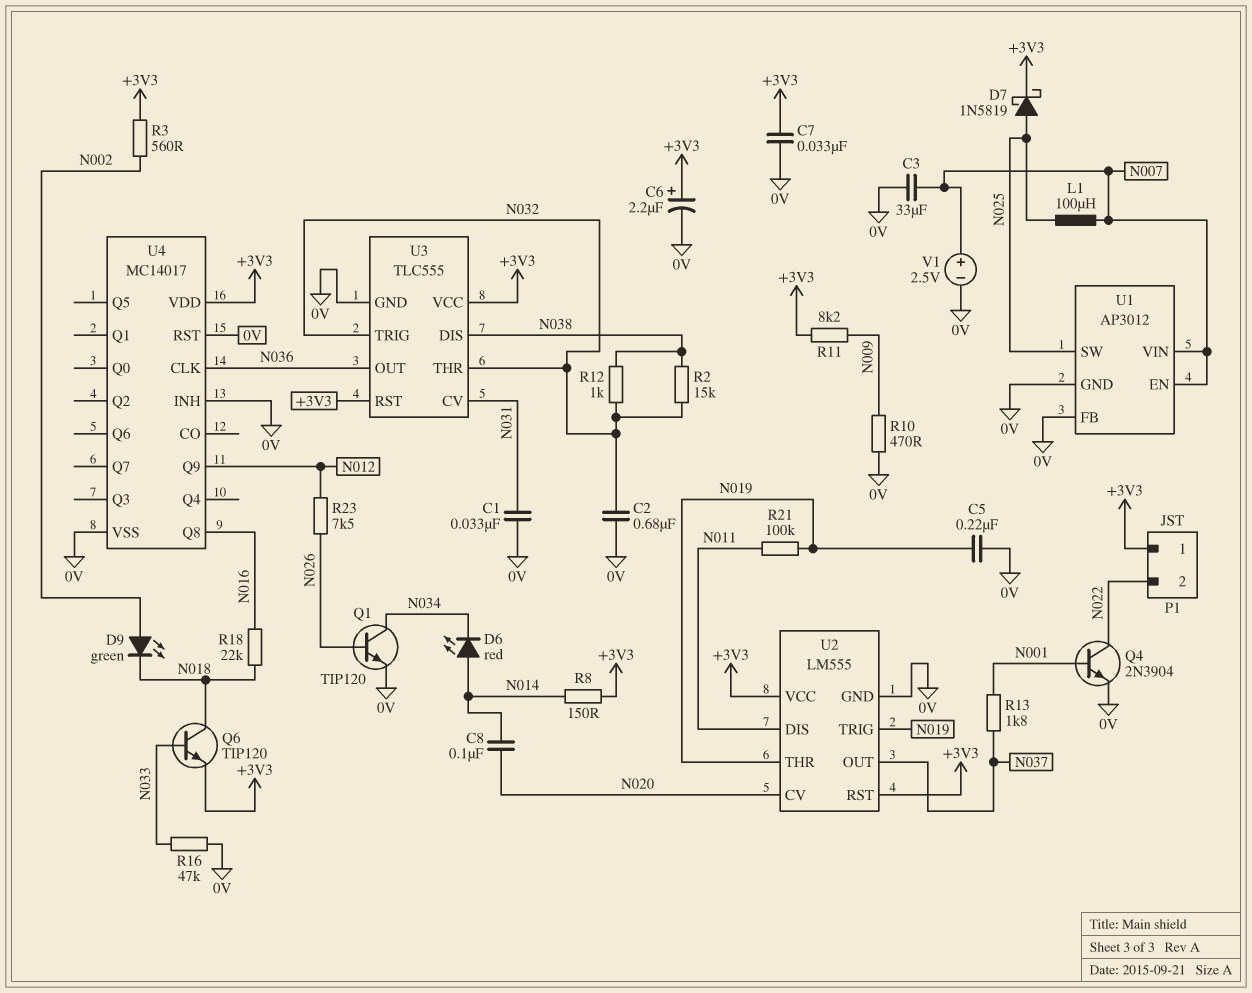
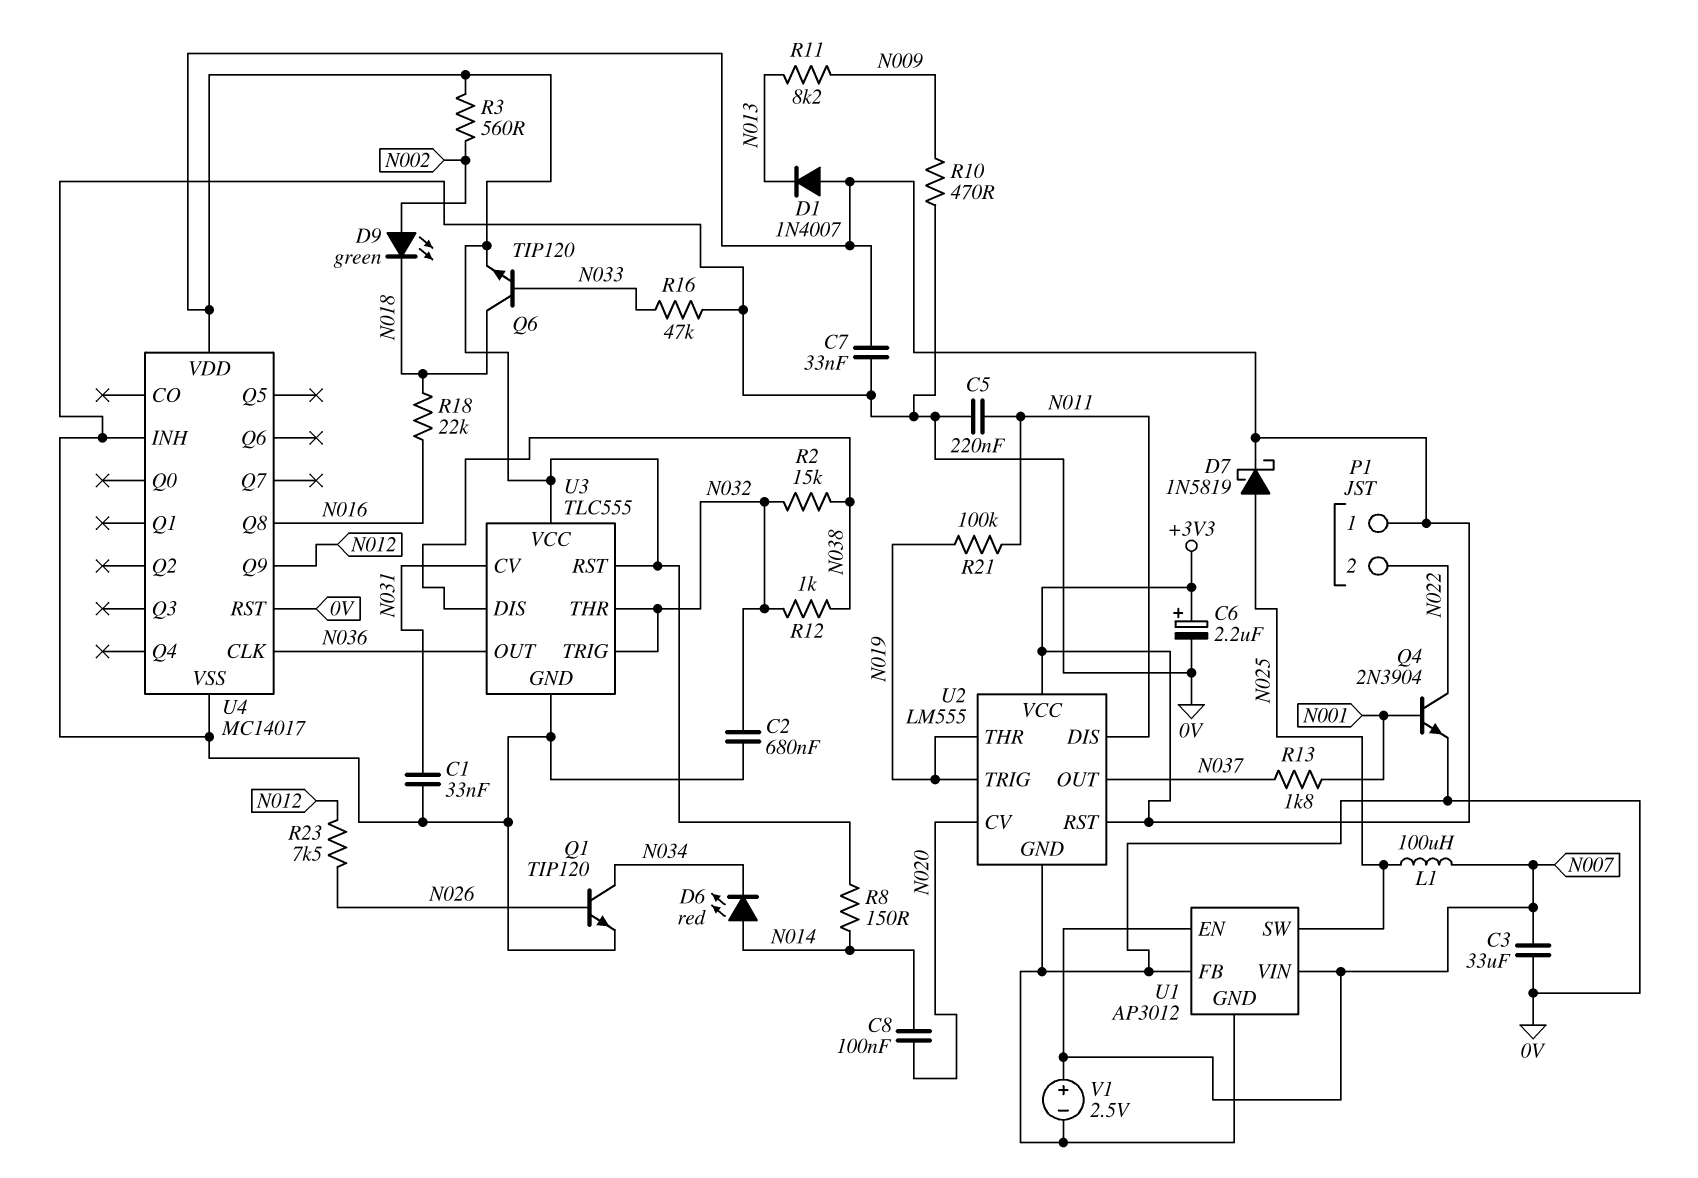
C5: 220nF (0V, N019) -> 220nF (0V, N011)
D1: none -> diode 1N4007 (A +3V3, K N013)
R11: 8.2k (+3V3, N009) -> 8.2k (N009, N013)

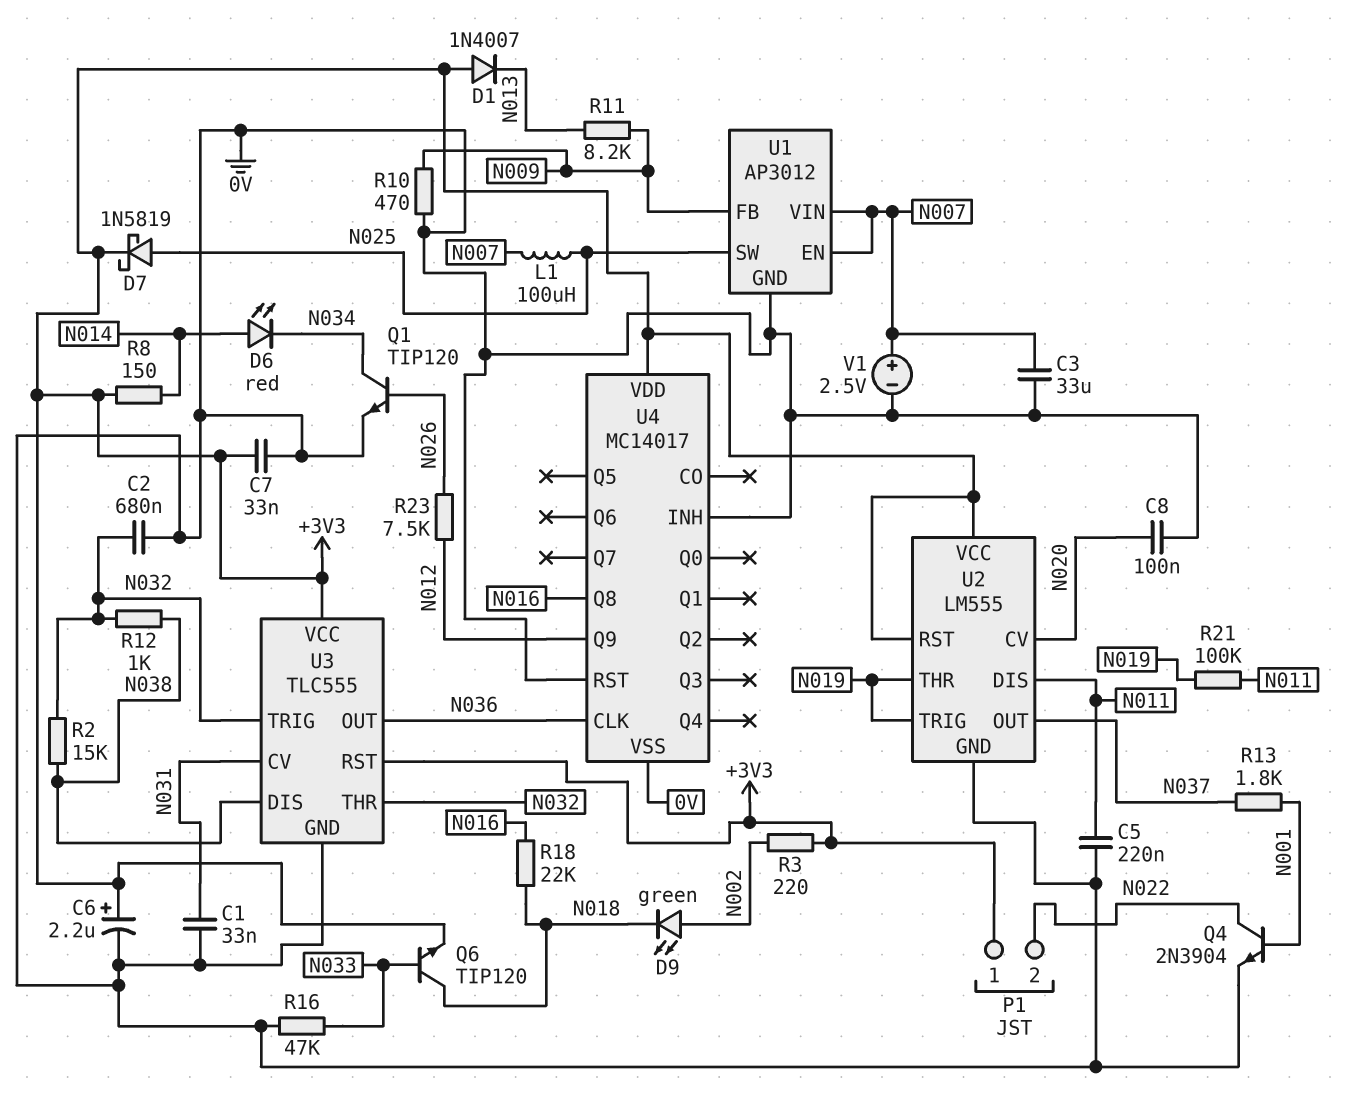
C8: 100nF (N014, N020) -> 100nF (0V, N020)
R3: 560 (+3V3, N002) -> 220 (+3V3, N002)
U1 pin FB: 0V -> N009

